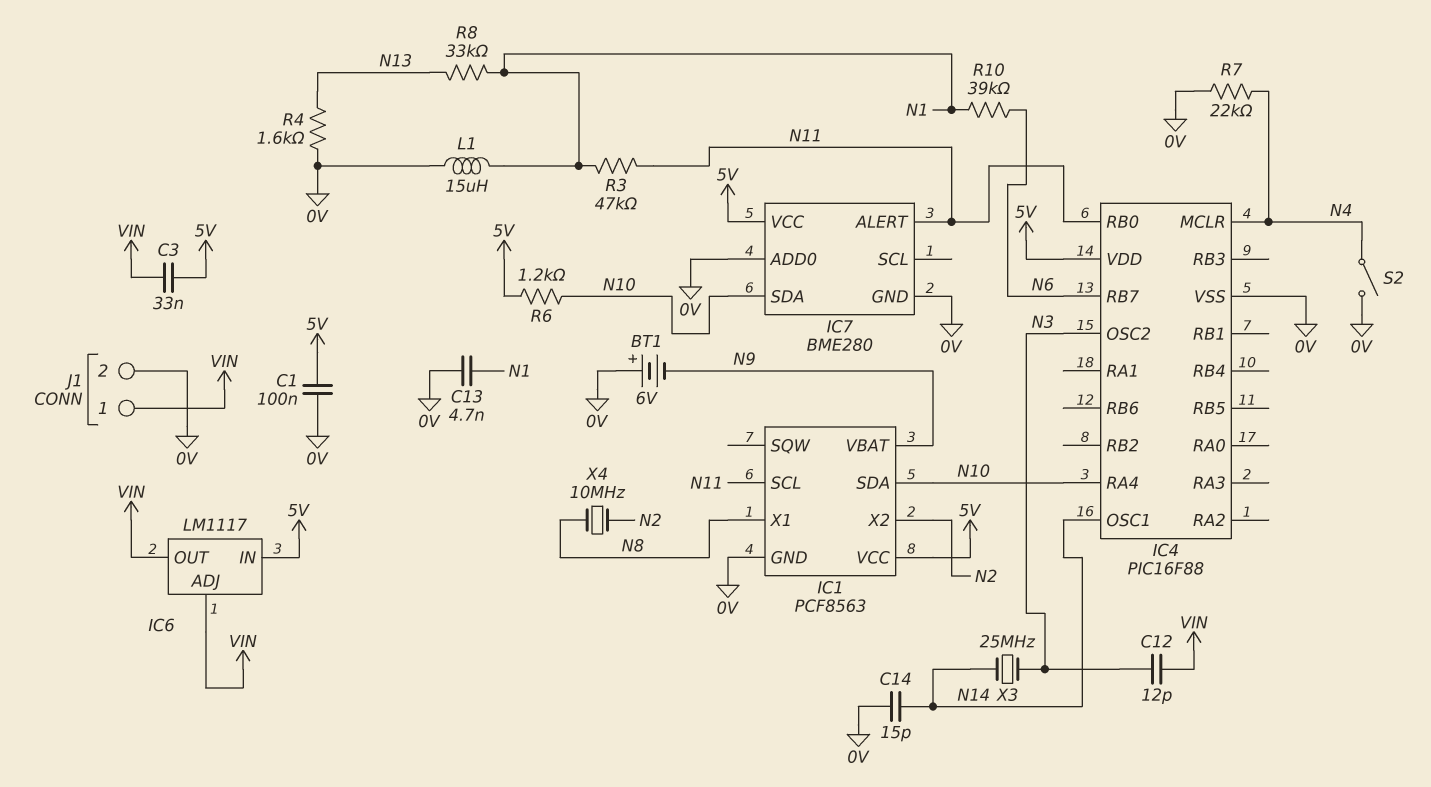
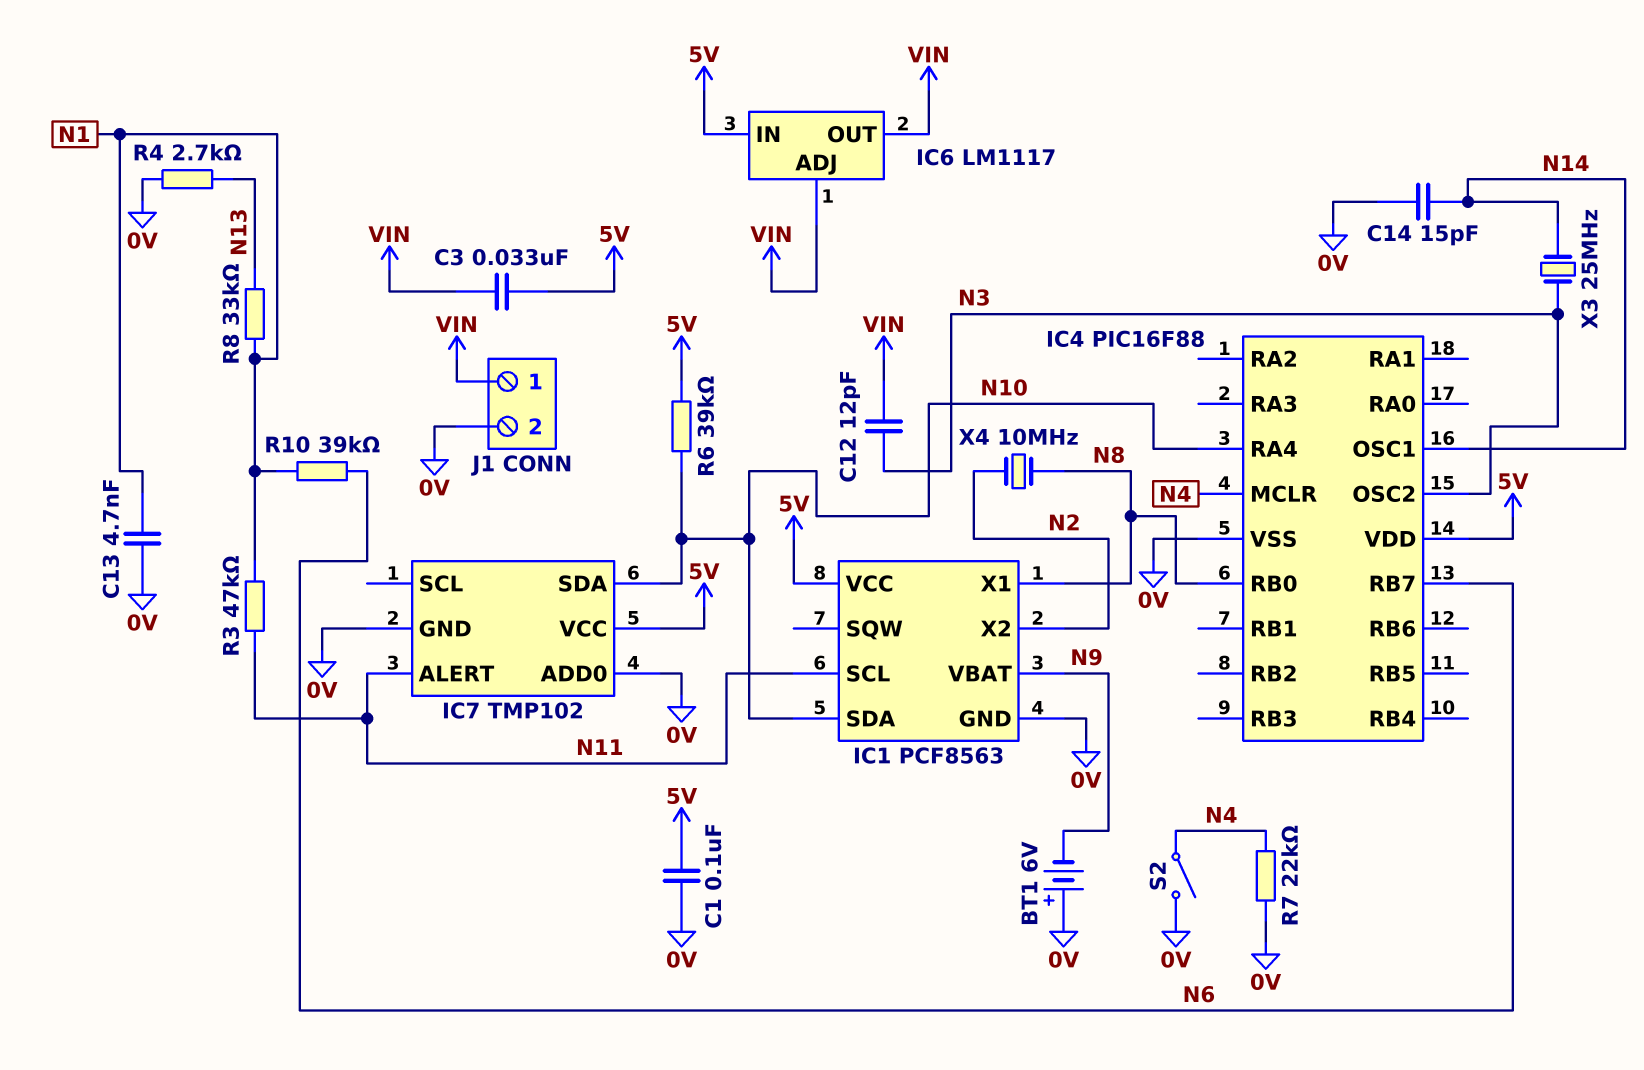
IC4 pin RB0: N11 -> N8
IC7: BME280 -> TMP102
L1: 15uH (0V, N1) -> none
R4: 1.6k (0V, N13) -> 2.7k (0V, N13)
R6: 1.2k (5V, N10) -> 39k (5V, N10)

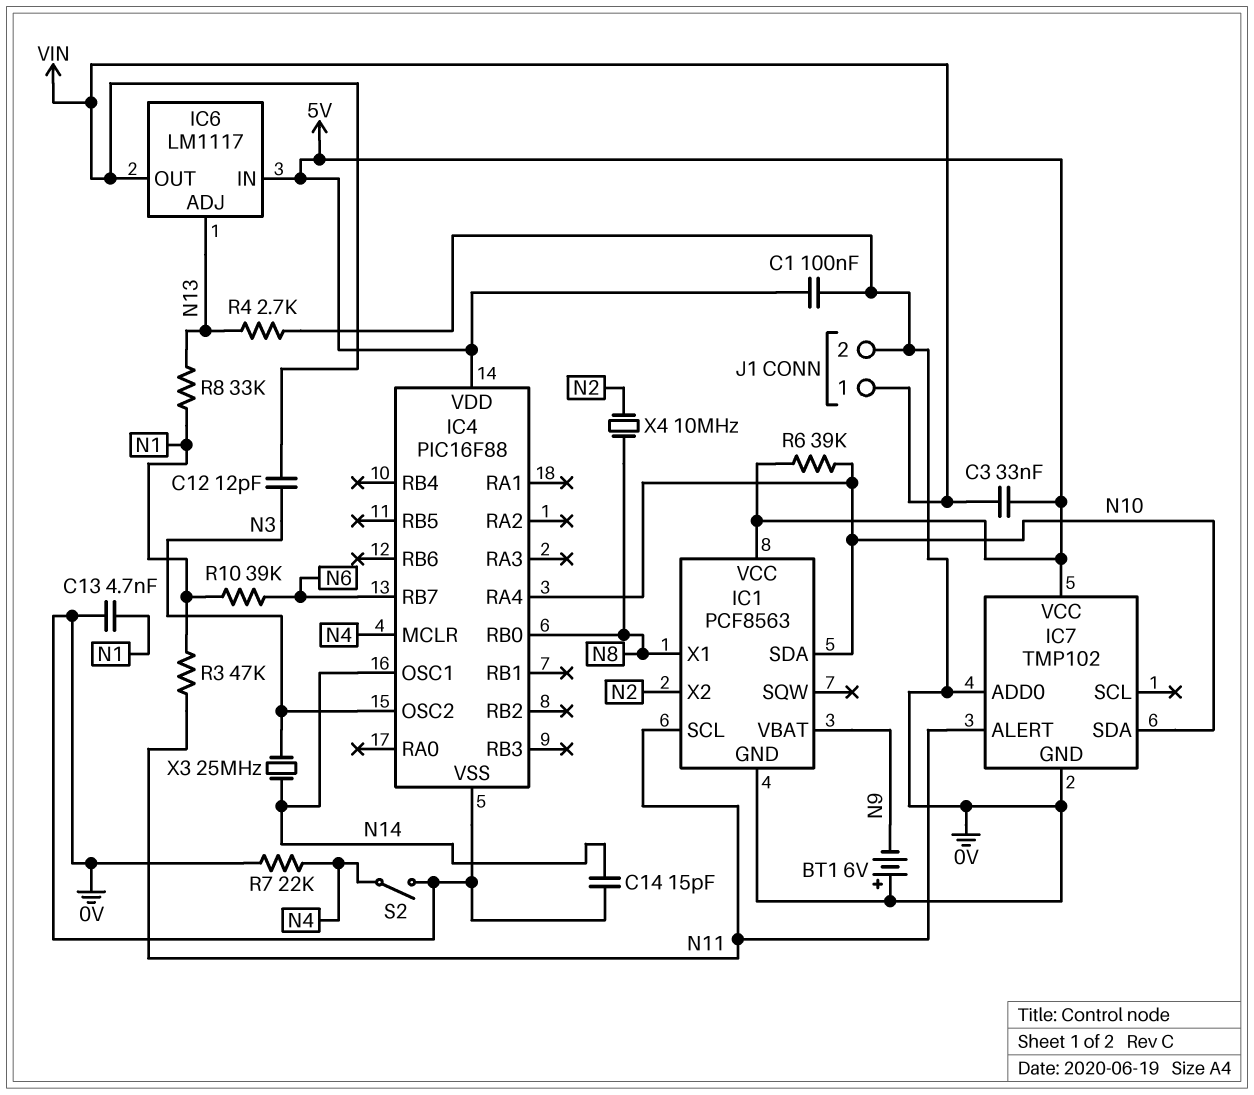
IC6 pin ADJ: VIN -> N13

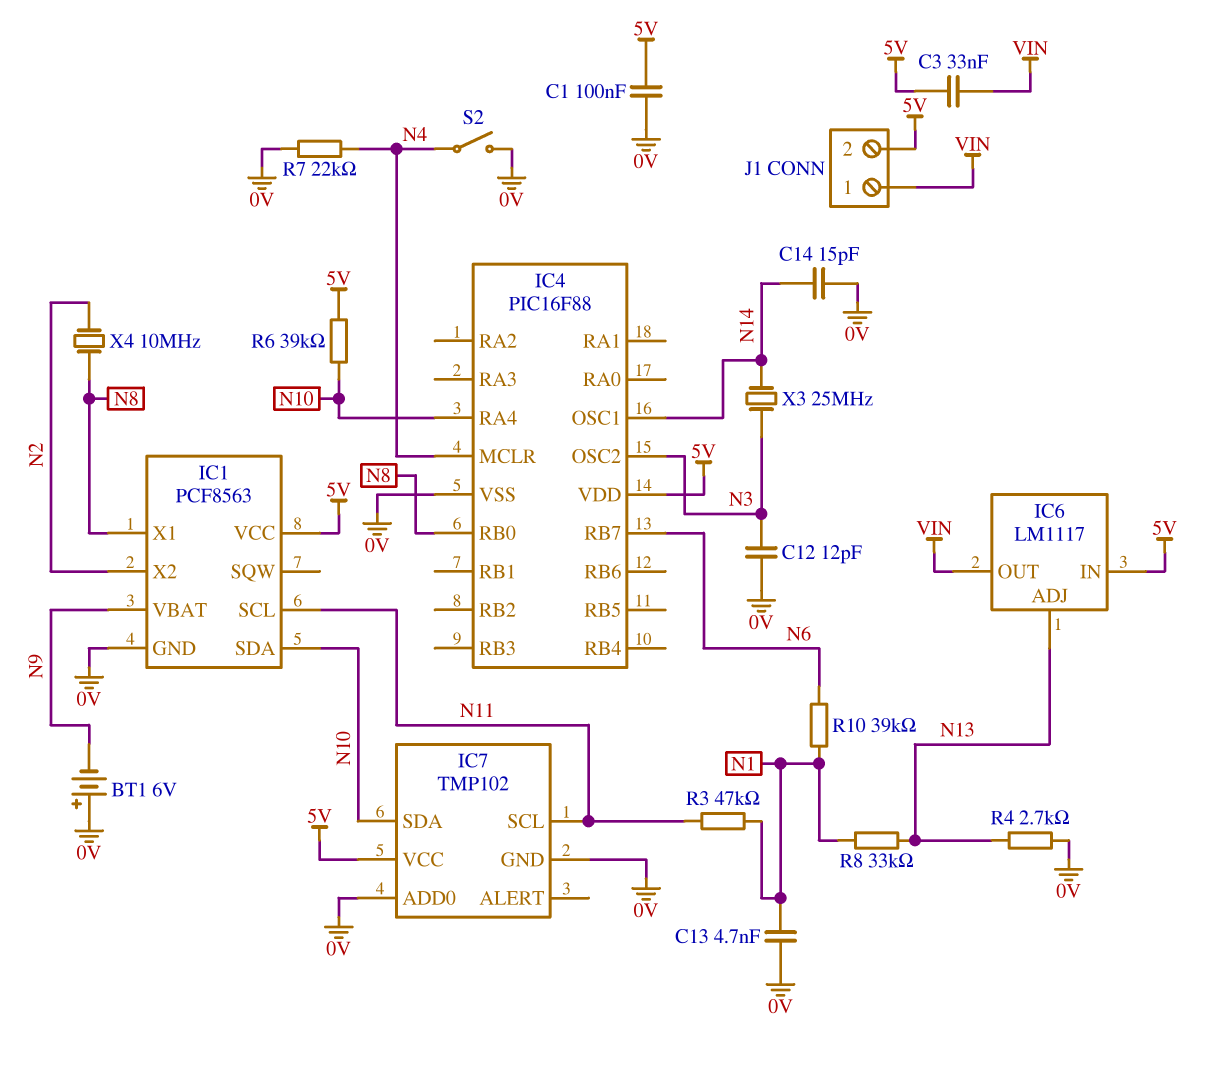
C12: 12pF (N3, VIN) -> 12pF (0V, N3)
IC7 pin ALERT: N11 -> none
IC7 pin SCL: none -> N11
J1 pin 2: 0V -> 5V

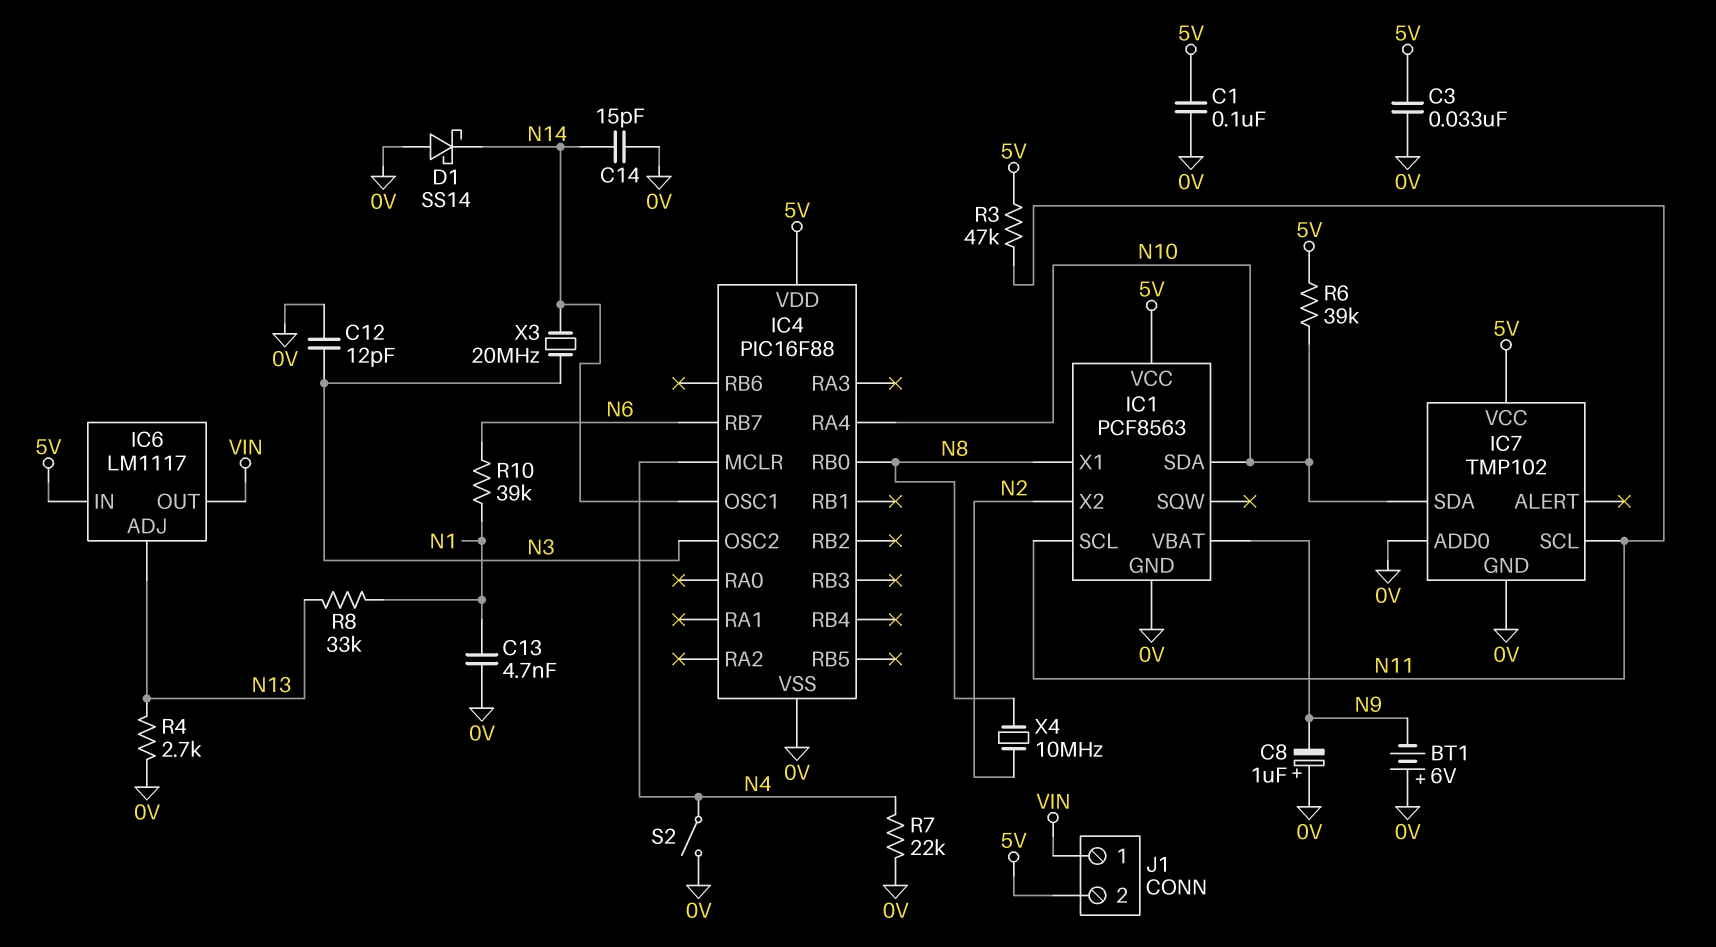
C3: 33nF (5V, VIN) -> 33nF (0V, 5V)
C8: none -> 1uF (plus 0V, minus N9)
D1: none -> schottky SS14 (A 0V, K N14)
R3: 47k (N1, N11) -> 47k (5V, N11)
X3: 25MHz (N3, N14) -> 20MHz (N3, N14)

